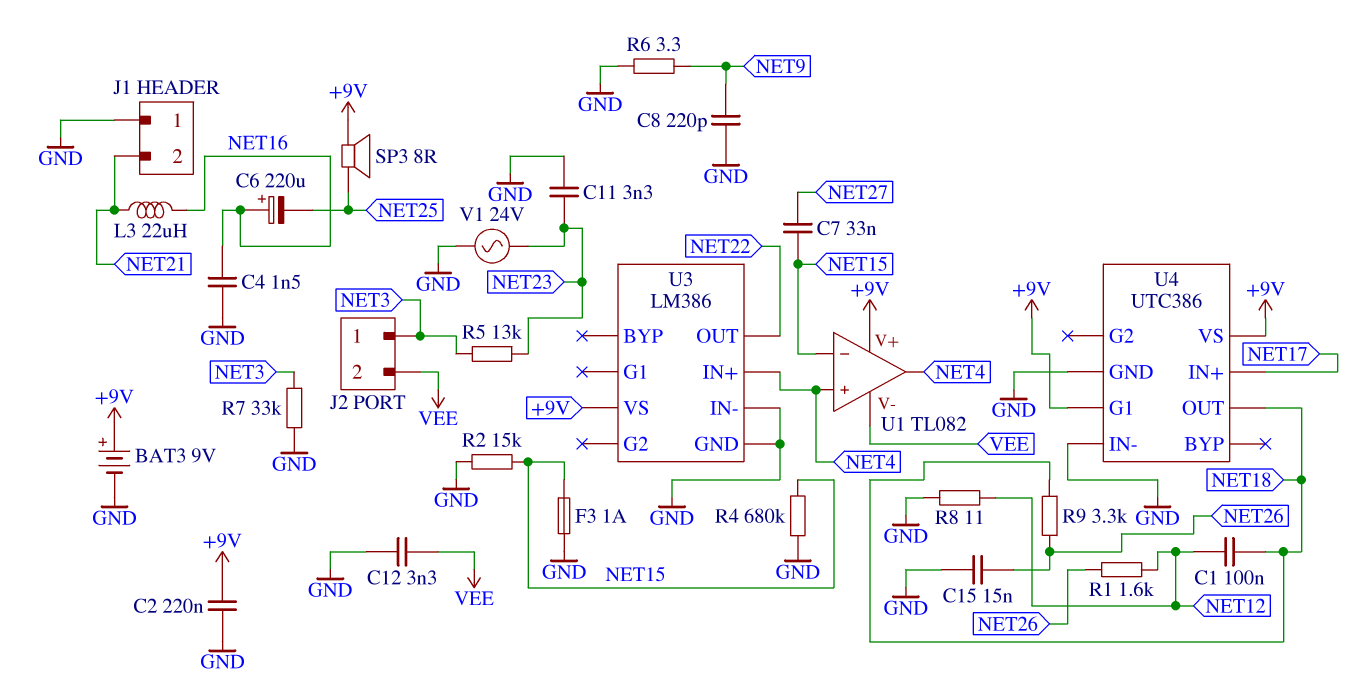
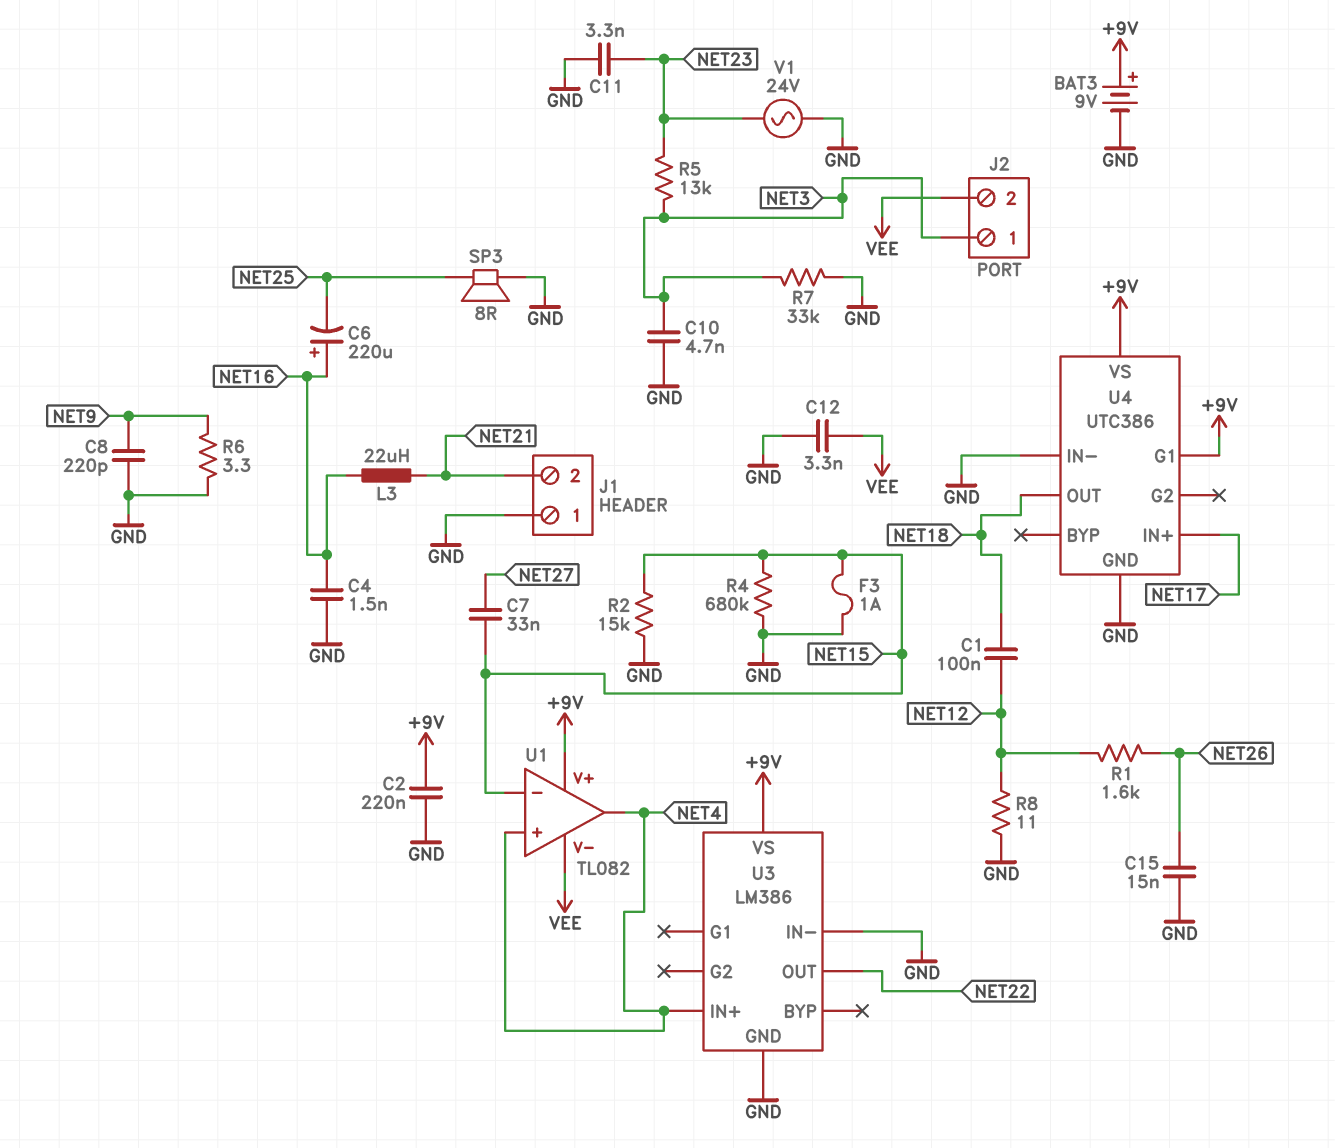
C10: none -> 4.7nF (GND, NET3)
R9: 3.3k (NET18, NET26) -> none
SP3: speaker 8R (+9V, NET25) -> speaker 8R (GND, NET25)

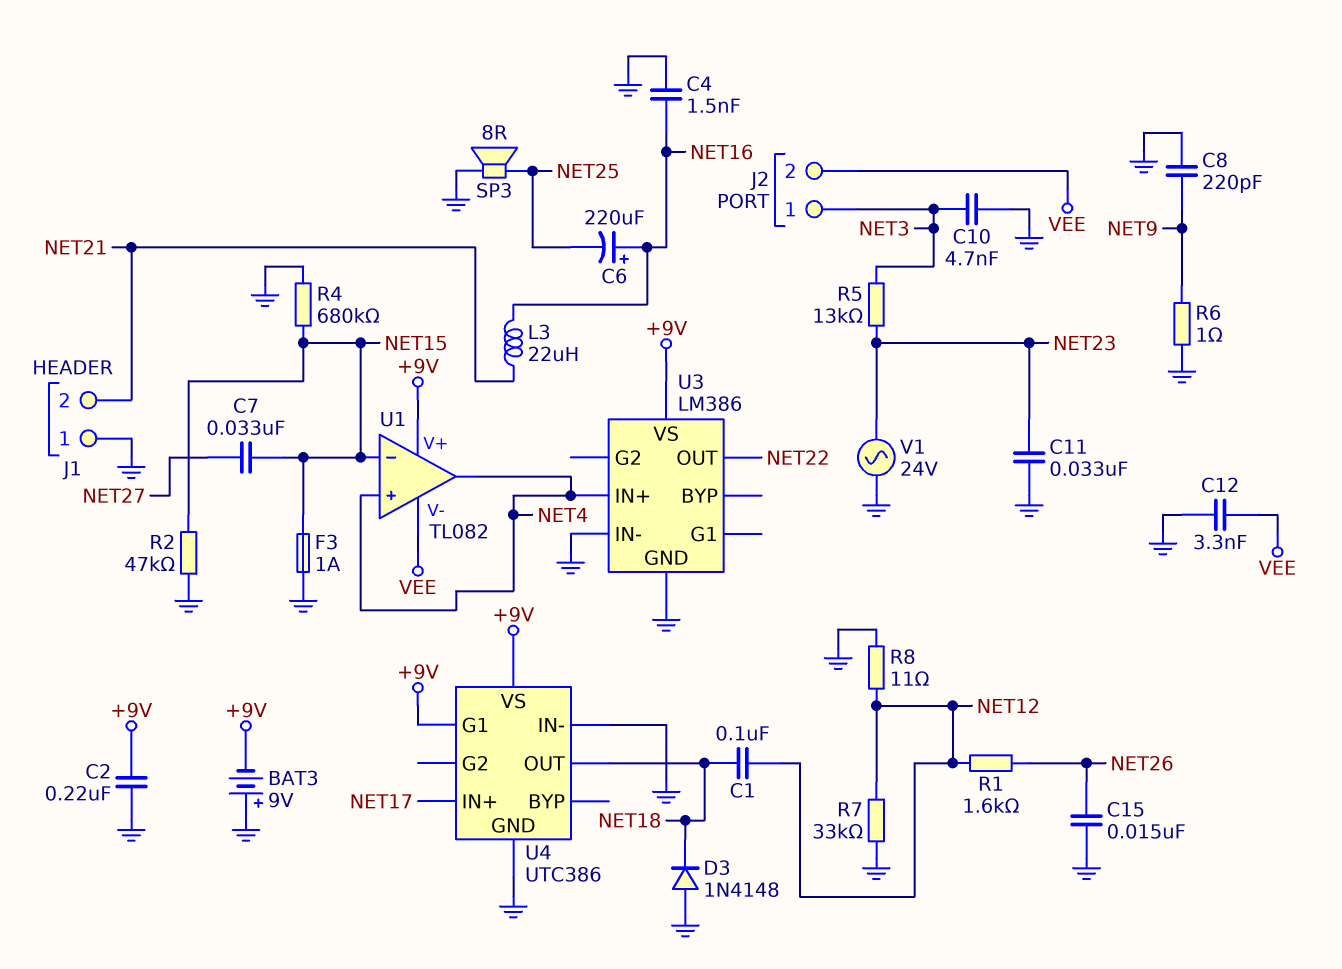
BAT3: 9V (plus +9V, minus GND) -> 9V (plus GND, minus +9V)
C11: 3.3nF (GND, NET23) -> 33nF (GND, NET23)
D3: none -> diode 1N4148 (A GND, K NET18)
R2: 15k (GND, NET15) -> 47k (GND, NET15)
R6: 3.3 (GND, NET9) -> 1 (GND, NET9)
R7: 33k (GND, NET3) -> 33k (GND, NET12)

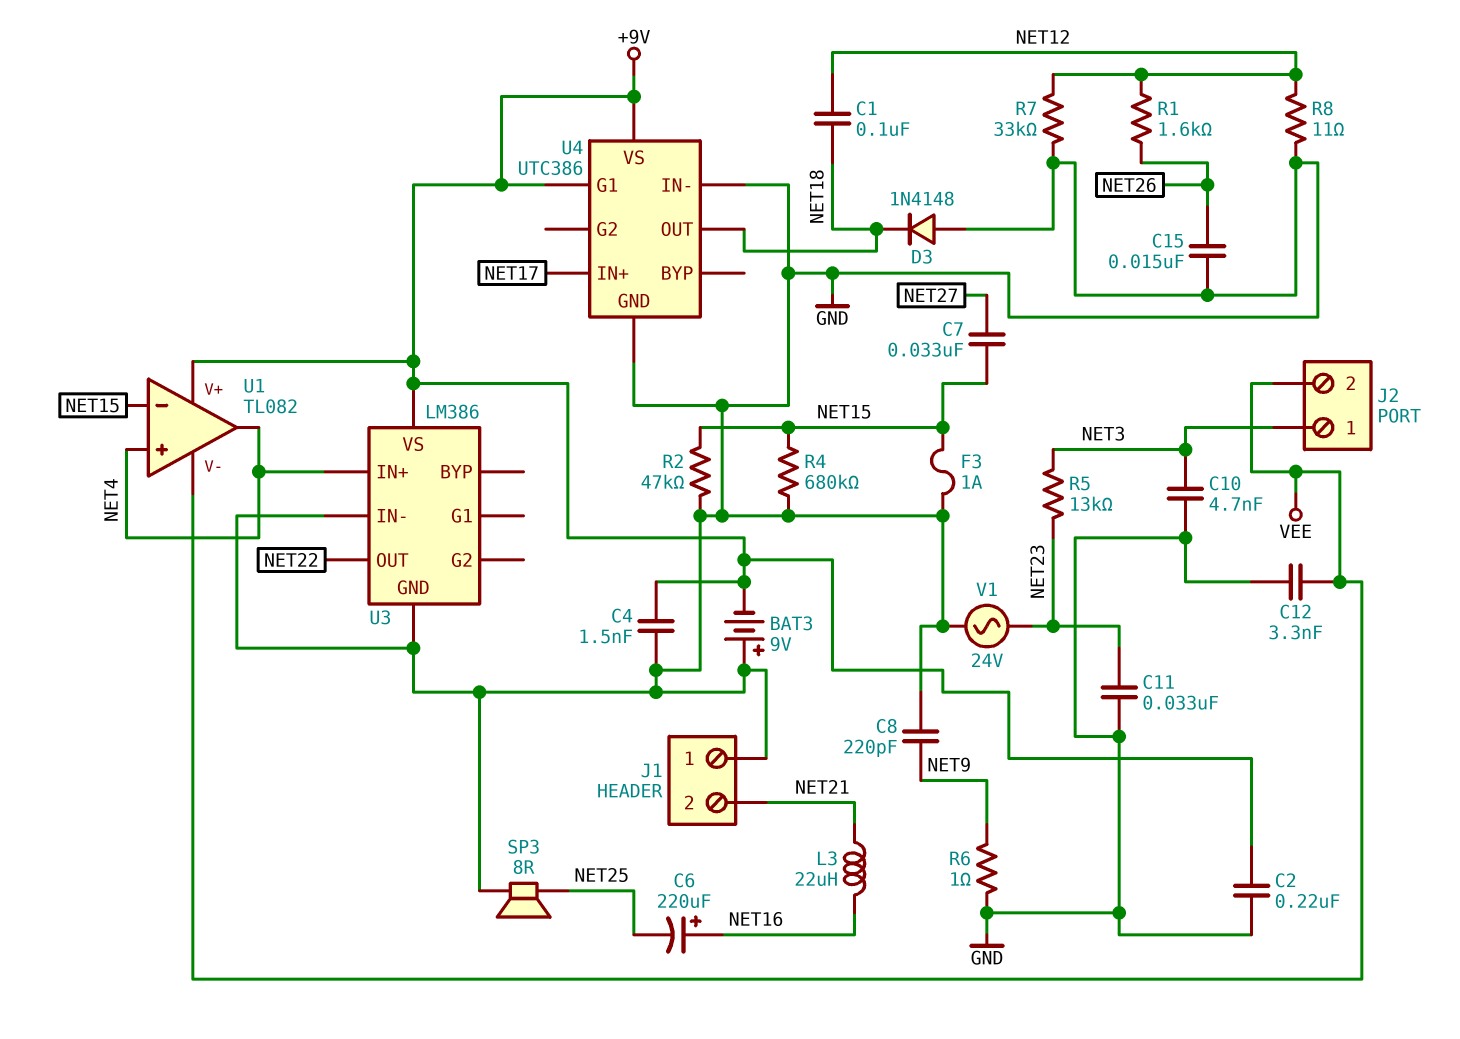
C4: 1.5nF (GND, NET16) -> 1.5nF (+9V, GND)

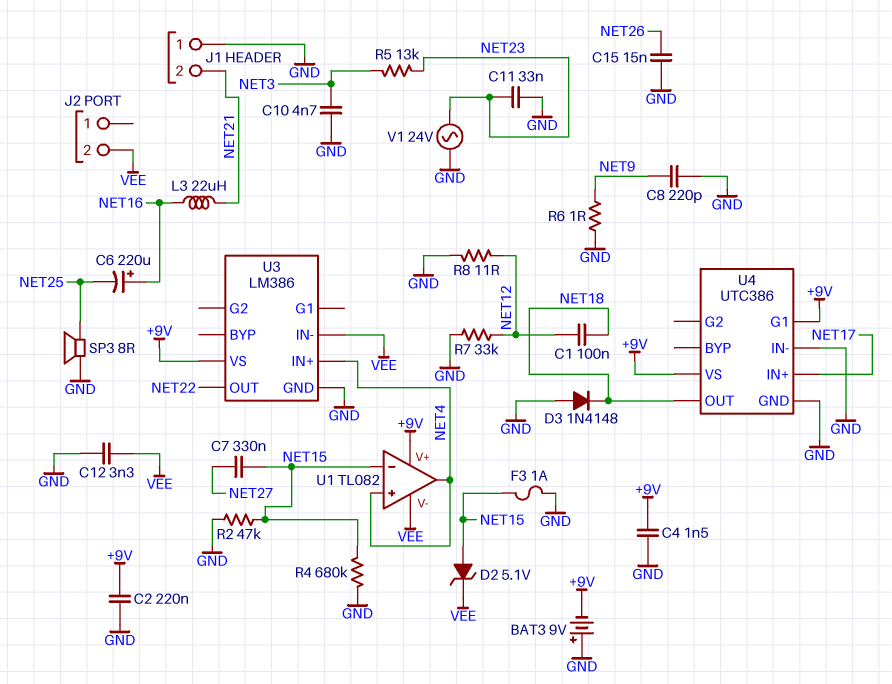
C7: 33nF (NET15, NET27) -> 330nF (NET15, NET27)
D2: none -> zener 5.1V (A NET15, K VEE)
J2 pin 1: NET3 -> none
R1: 1.6k (NET12, NET26) -> none
U3 pin IN-: GND -> VEE

